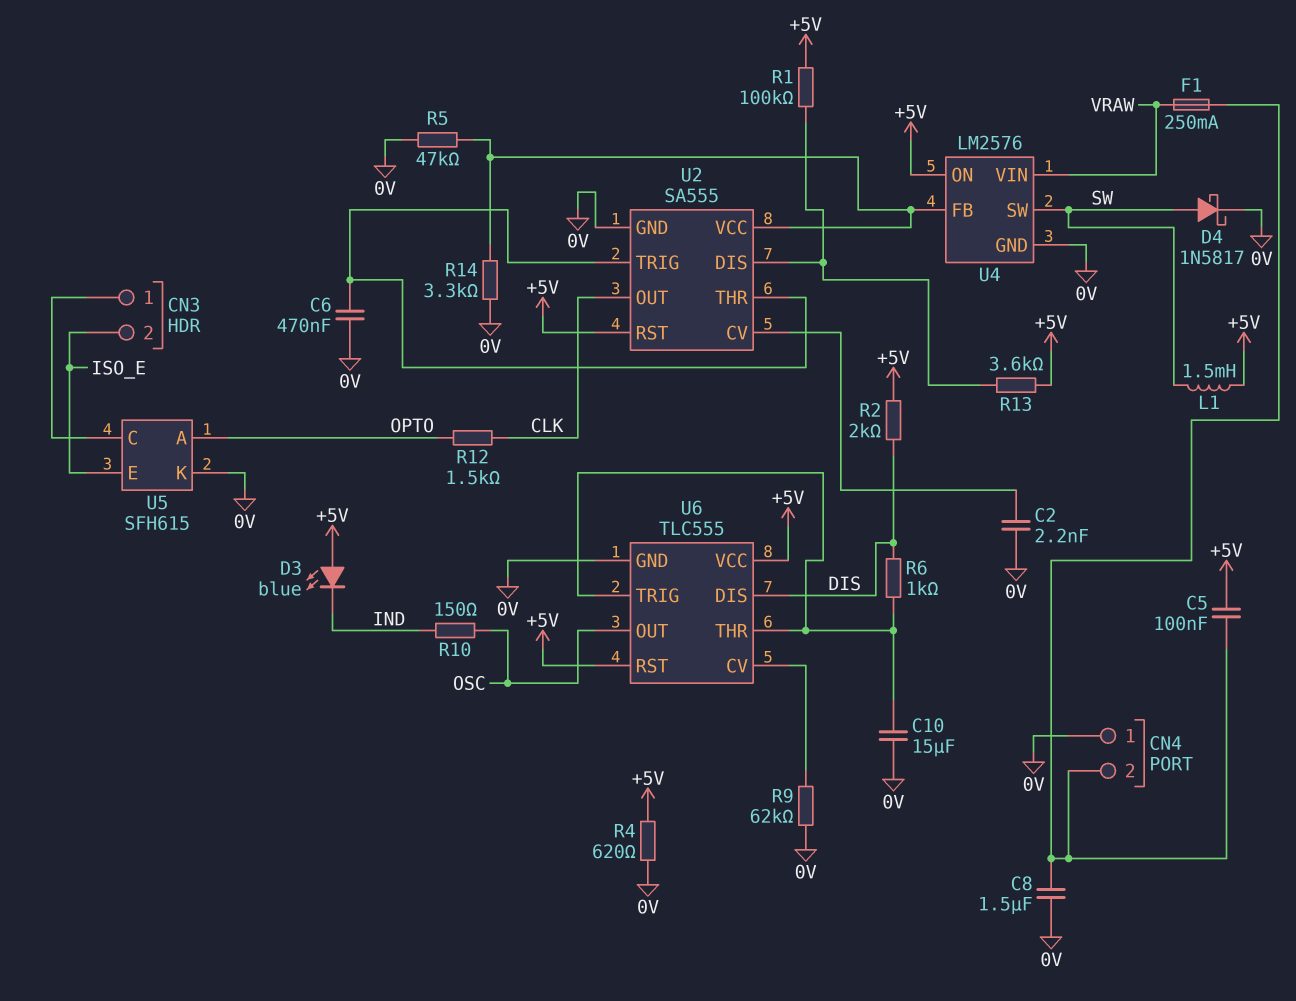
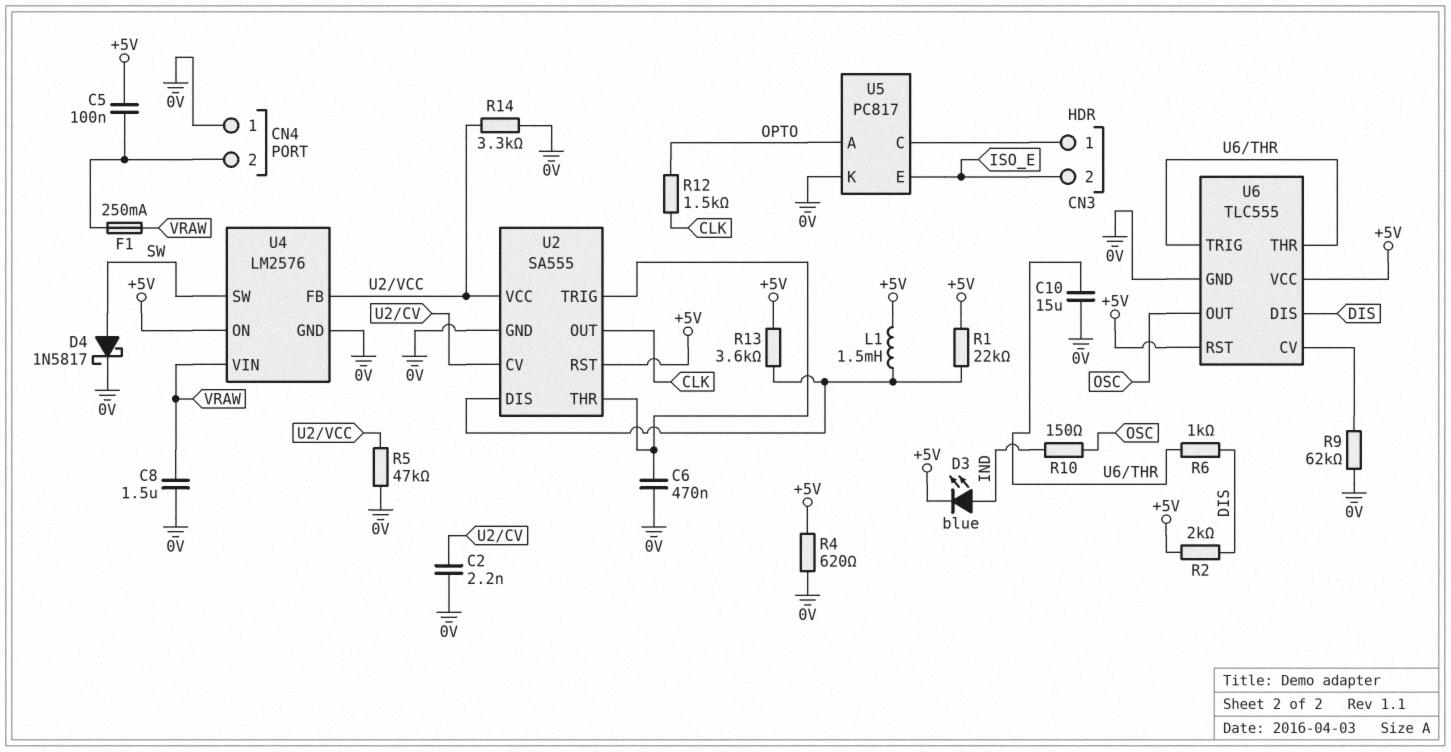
C8: 1.5uF (0V, CN4/2) -> 1.5uF (0V, VRAW)
D3: LED blue (A +5V, K IND) -> LED blue (A IND, K +5V)
L1: 1.5mH (+5V, SW) -> 1.5mH (+5V, U2/DIS)
R1: 100k (+5V, U2/DIS) -> 22k (+5V, U2/DIS)
U5: SFH615 -> PC817

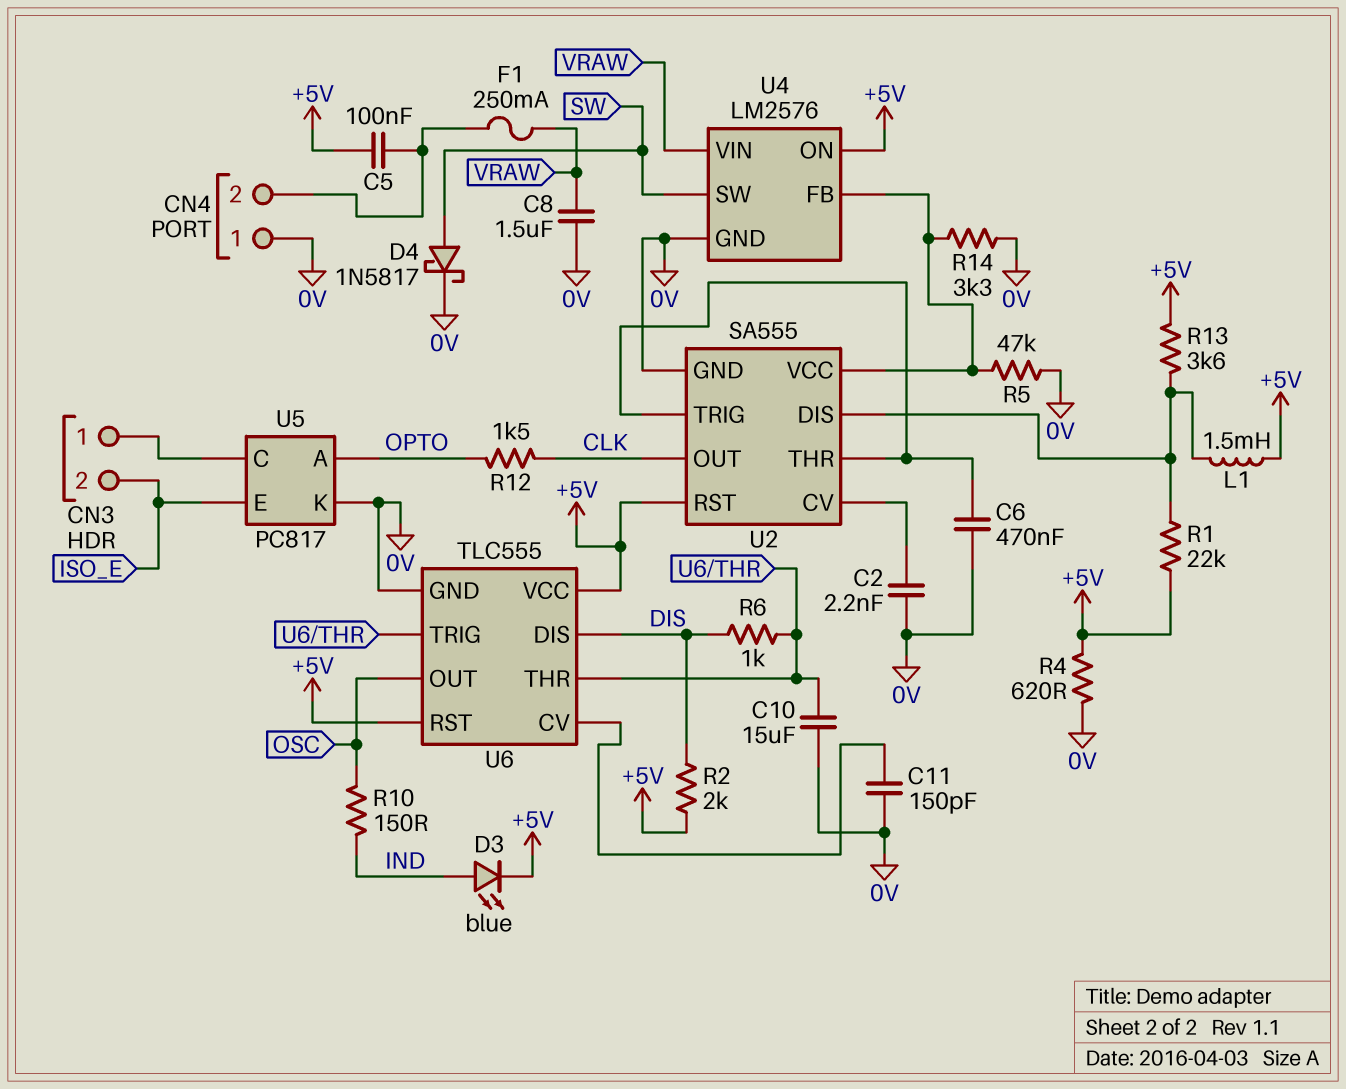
C11: none -> 150pF (0V, U6/CV)
R9: 62k (0V, U6/CV) -> none

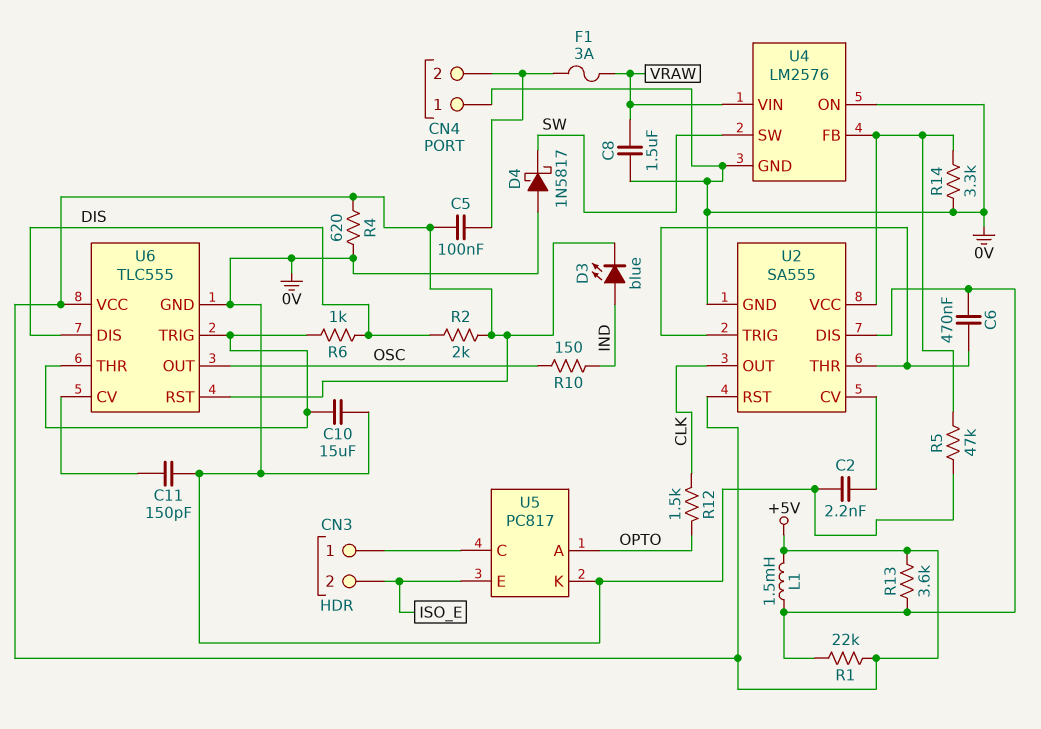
C6: 470nF (0V, U2/THR) -> 470nF (U2/DIS, U2/THR)
D4: schottky 1N5817 (A SW, K 0V) -> schottky 1N5817 (A 0V, K SW)
F1: 250mA (CN4/2, VRAW) -> 3A (CN4/2, VRAW)
U4 pin ON: +5V -> 0V

